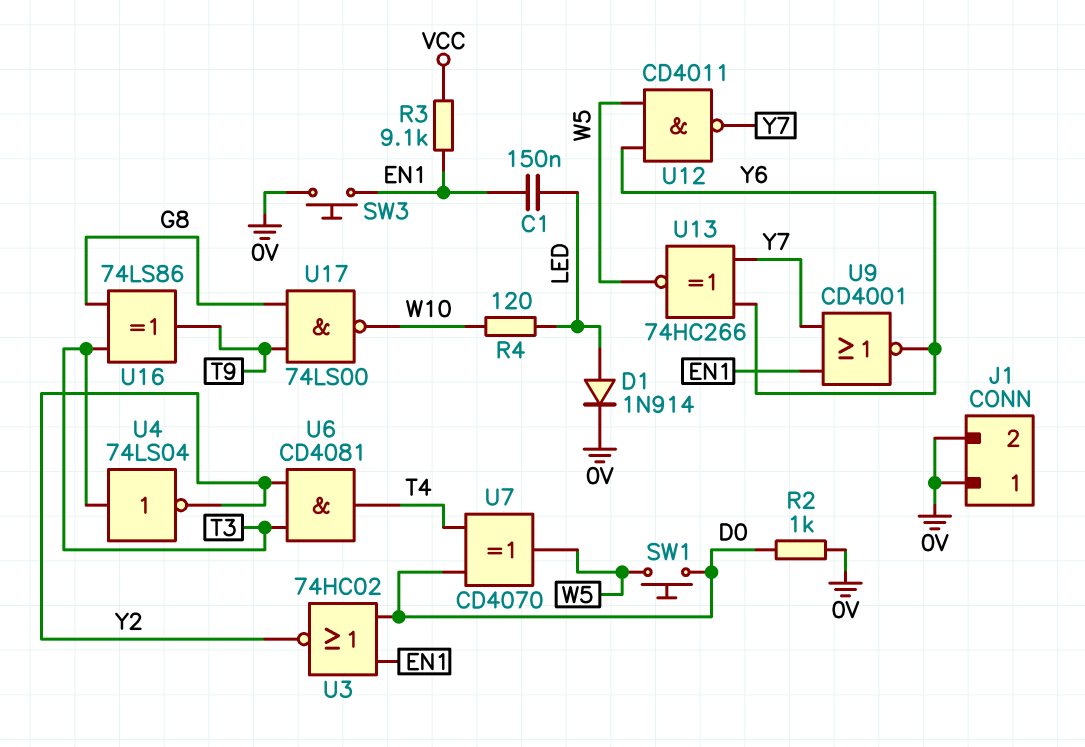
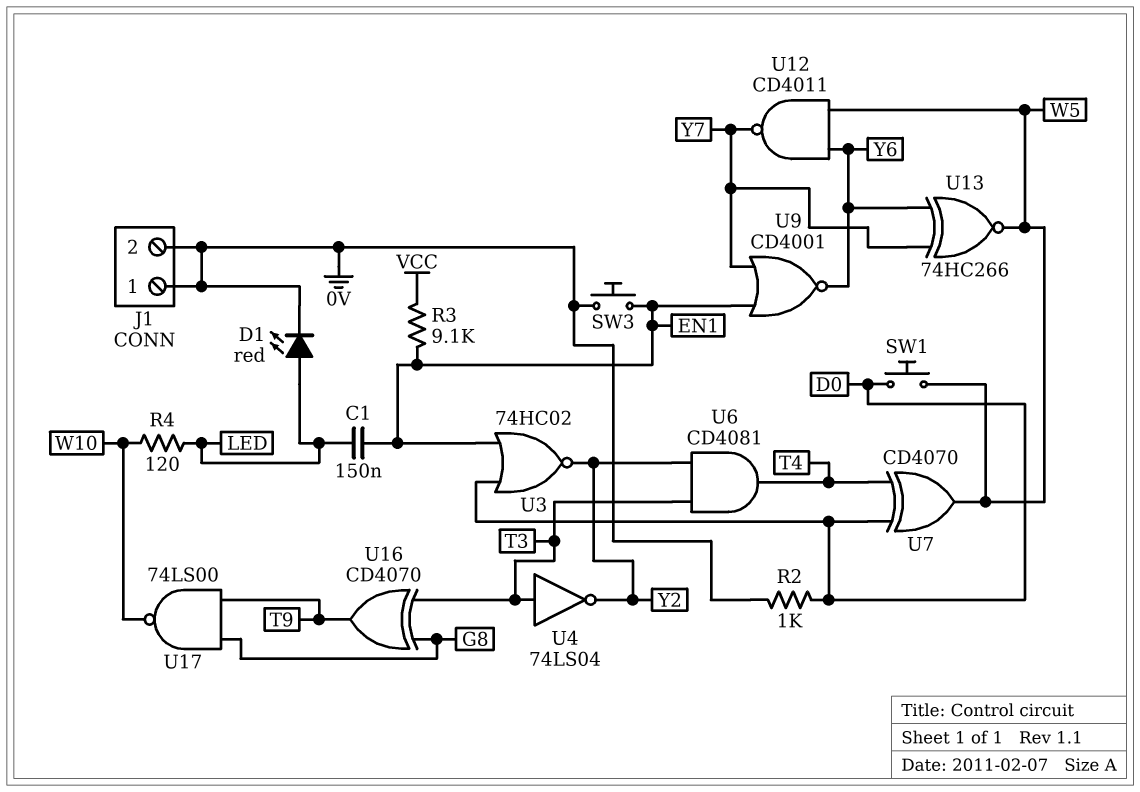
D1: diode 1N914 (A LED, K 0V) -> LED red (A LED, K 0V)
U16: XOR 74LS86 (in G8, in T3, out T9) -> XOR CD4070 (in G8, in T3, out T9)

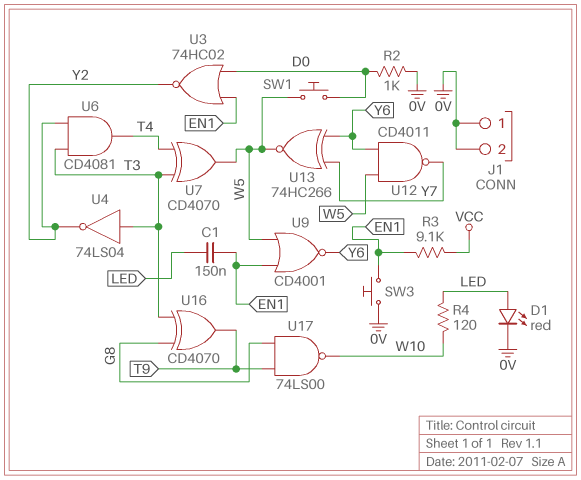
U7: XOR CD4070 (in D0, in T4, out W5) -> XOR CD4070 (in T3, in T4, out W5)
U9: NOR CD4001 (in EN1, in Y7, out Y6) -> NOR CD4001 (in EN1, in W5, out Y6)

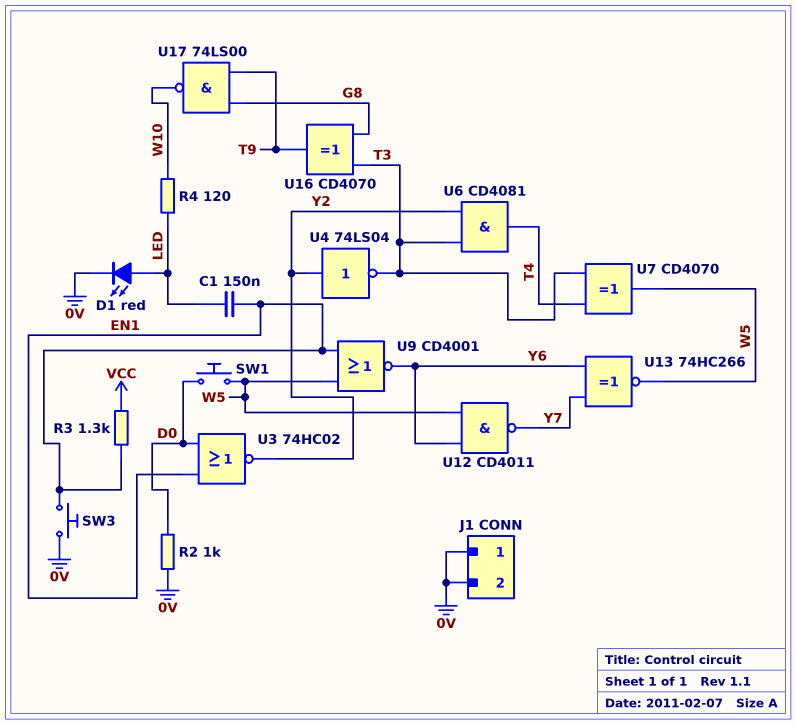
R3: 9.1k (EN1, VCC) -> 1.3k (EN1, VCC)
U4: NOT 74LS04 (in T3, out Y2) -> NOT 74LS04 (in Y2, out T3)

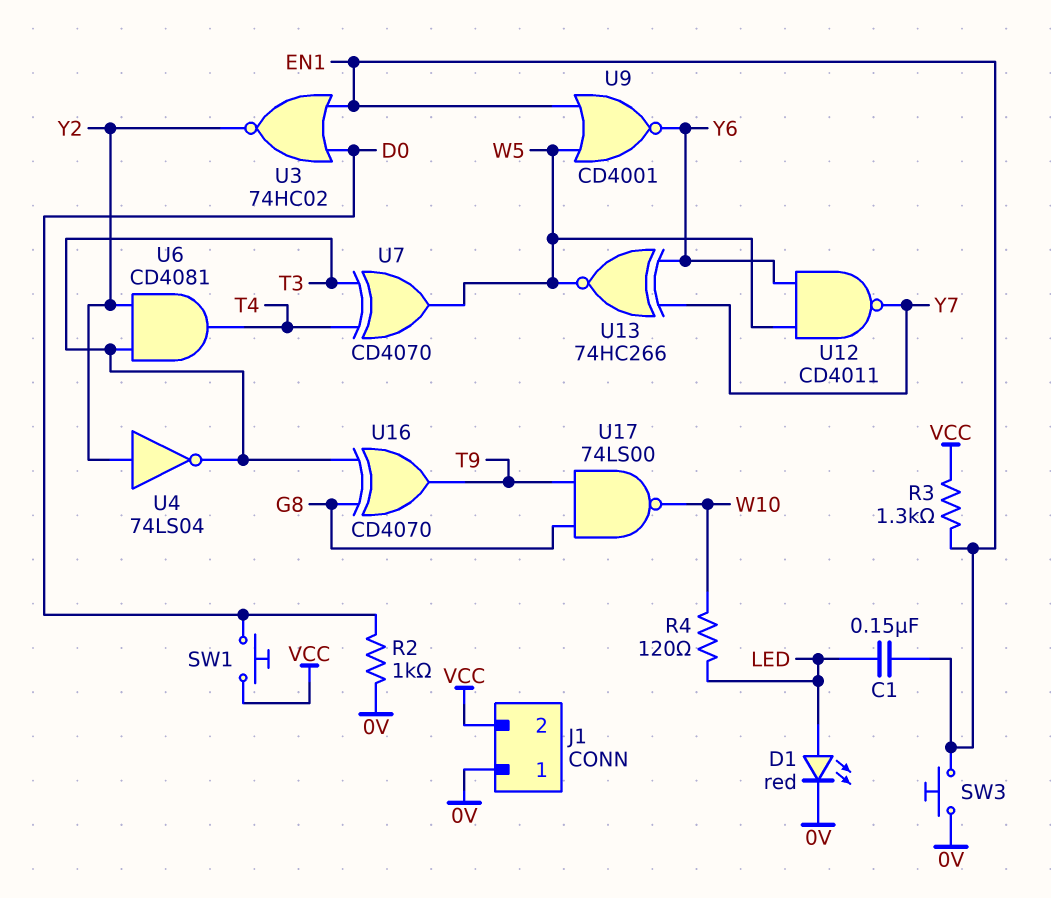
J1 pin 2: 0V -> VCC
SW1: button (D0, W5) -> button (D0, VCC)

